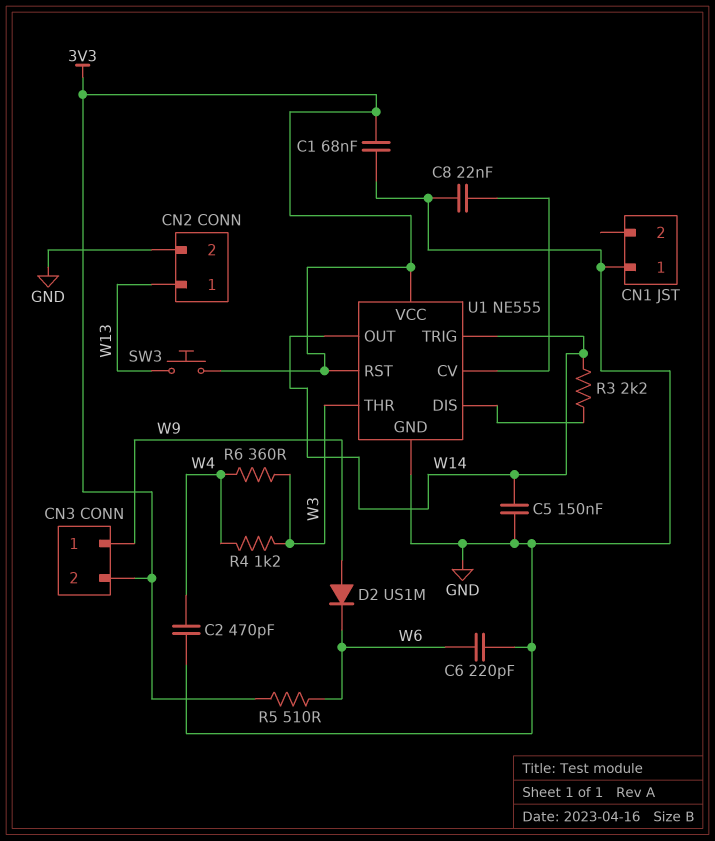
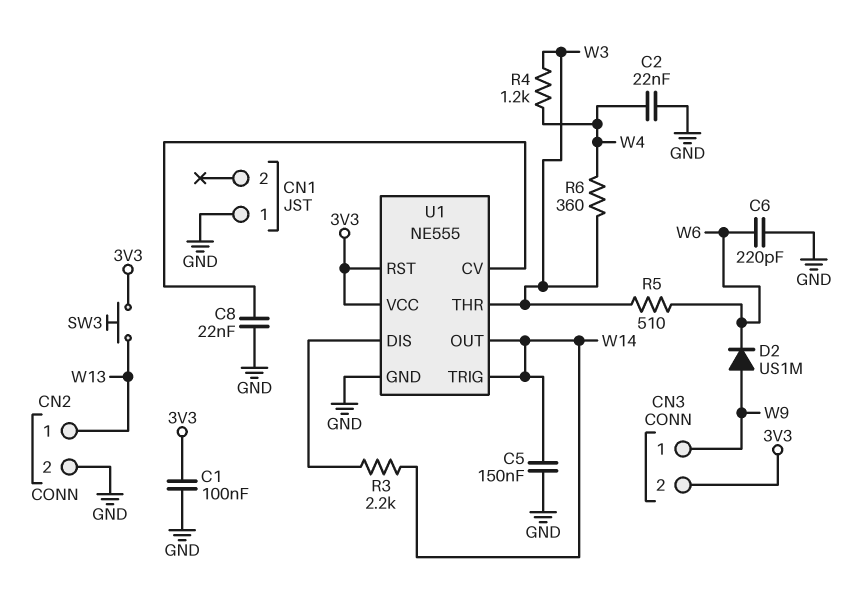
C1: 68nF (3V3, GND) -> 100nF (3V3, GND)
C2: 470pF (GND, W4) -> 22nF (GND, W4)
R5: 510 (3V3, W6) -> 510 (W3, W6)

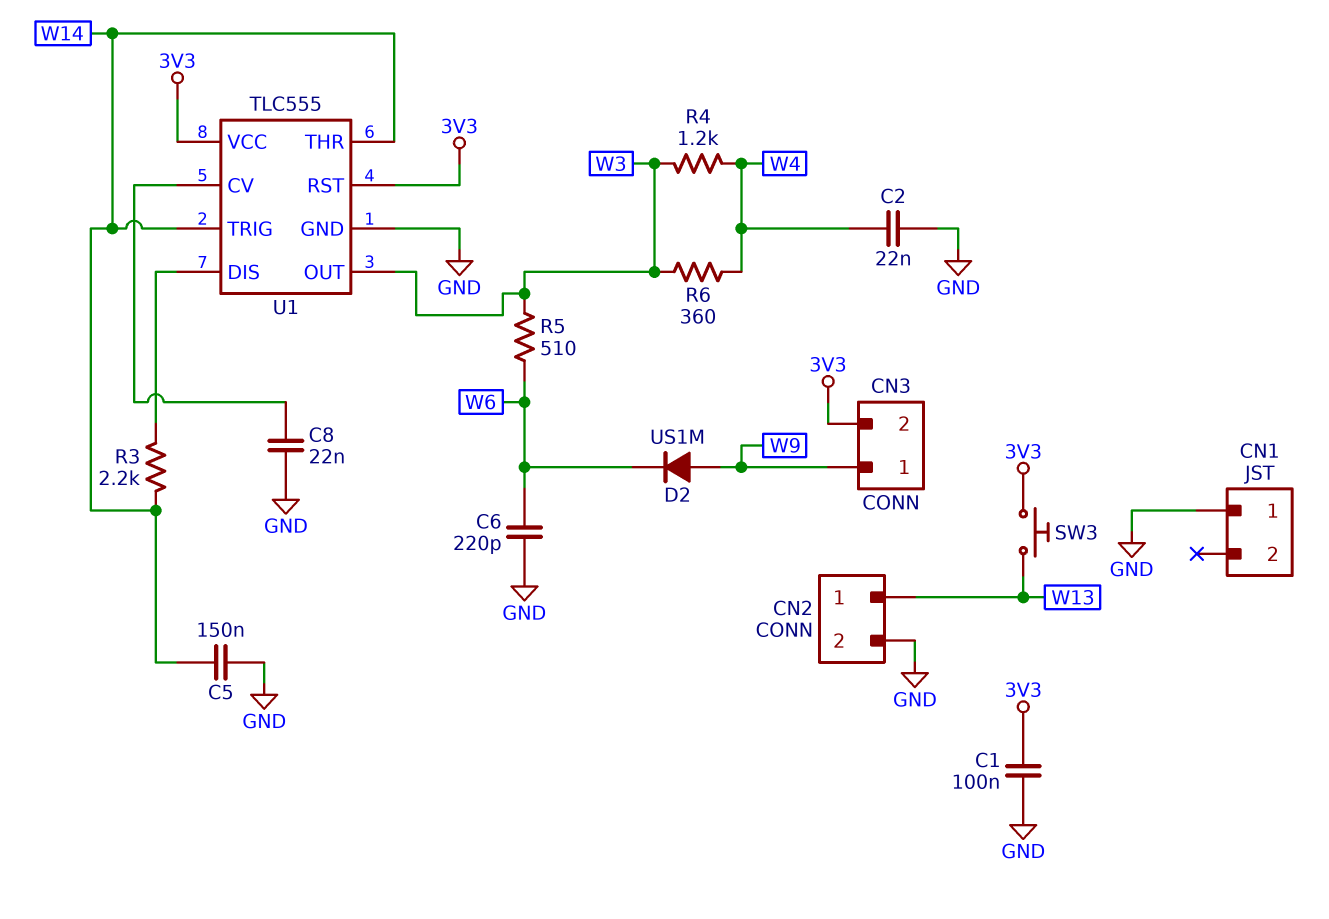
U1: NE555 -> TLC555
U1 pin OUT: W14 -> W3
U1 pin THR: W3 -> W14

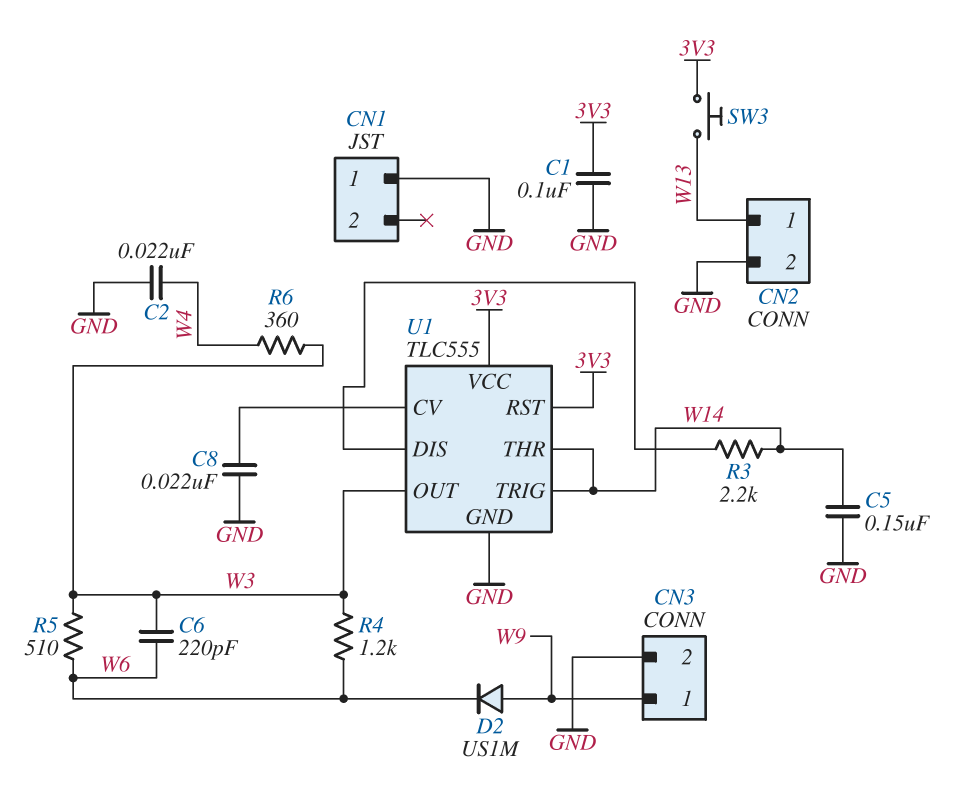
C6: 220pF (GND, W6) -> 220pF (W3, W6)
CN3 pin 2: 3V3 -> GND
R4: 1.2k (W3, W4) -> 1.2k (W3, W6)

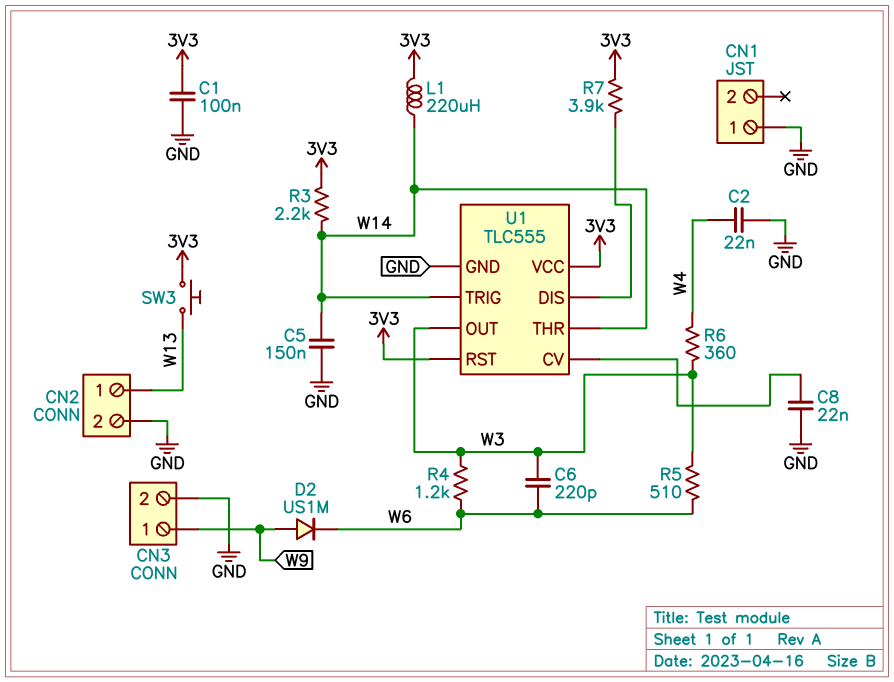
L1: none -> 220uH (3V3, W14)
R3: 2.2k (U1/DIS, W14) -> 2.2k (3V3, W14)
R7: none -> 3.9k (3V3, U1/DIS)

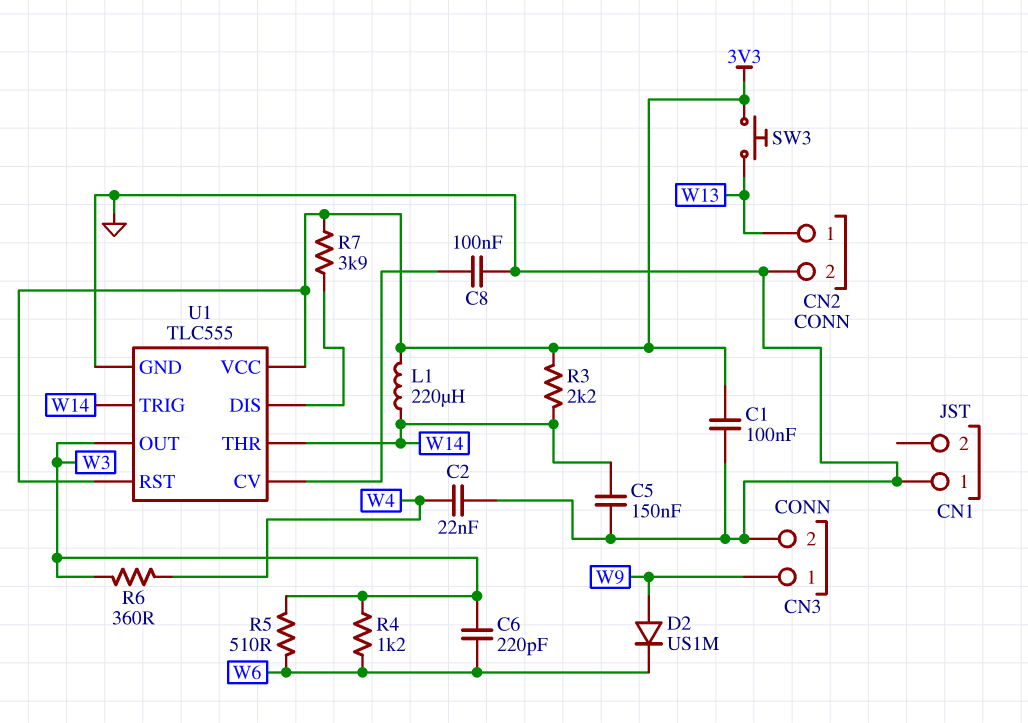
C8: 22nF (GND, U1/CV) -> 100nF (GND, U1/CV)

